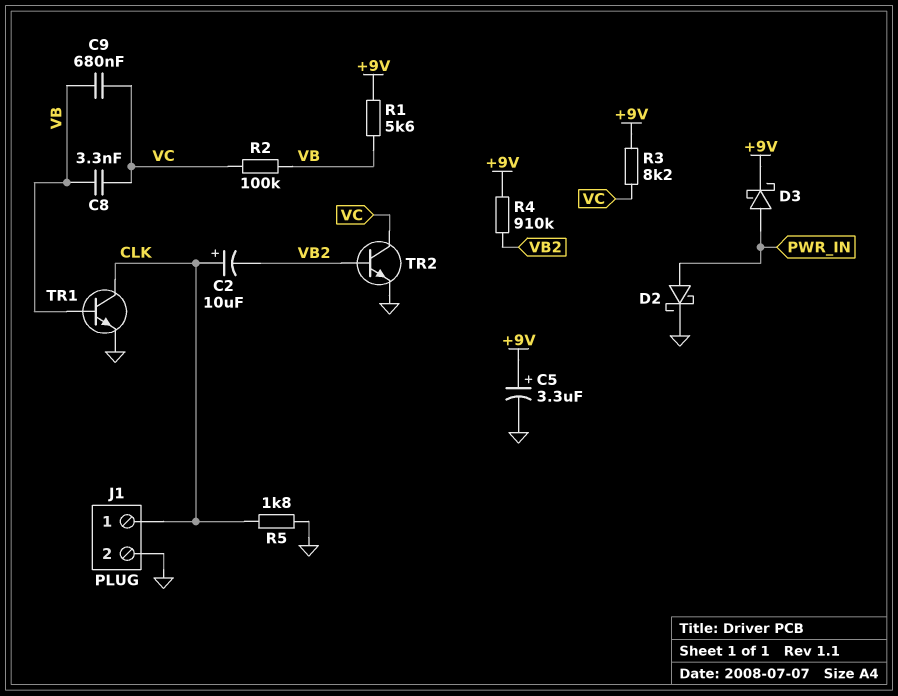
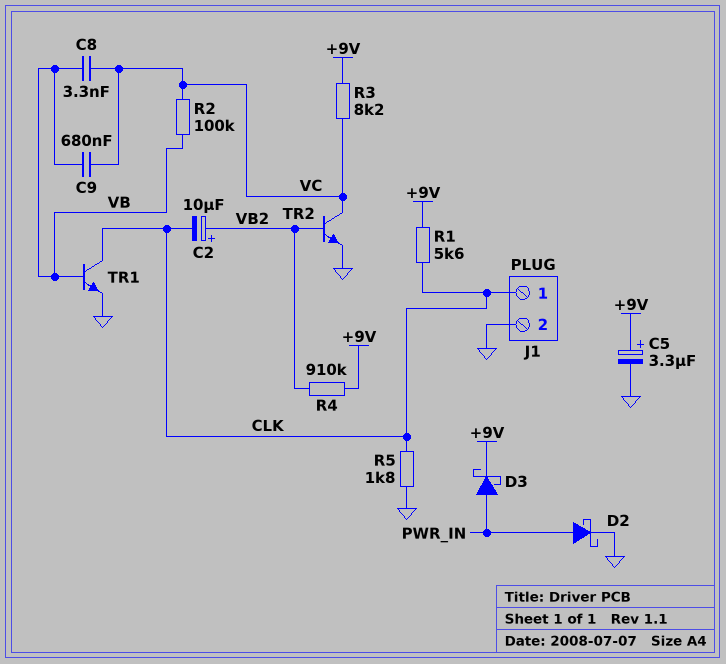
C2: 10uF (plus CLK, minus VB2) -> 10uF (plus VB2, minus CLK)
R1: 5.6k (+9V, VB) -> 5.6k (+9V, CLK)

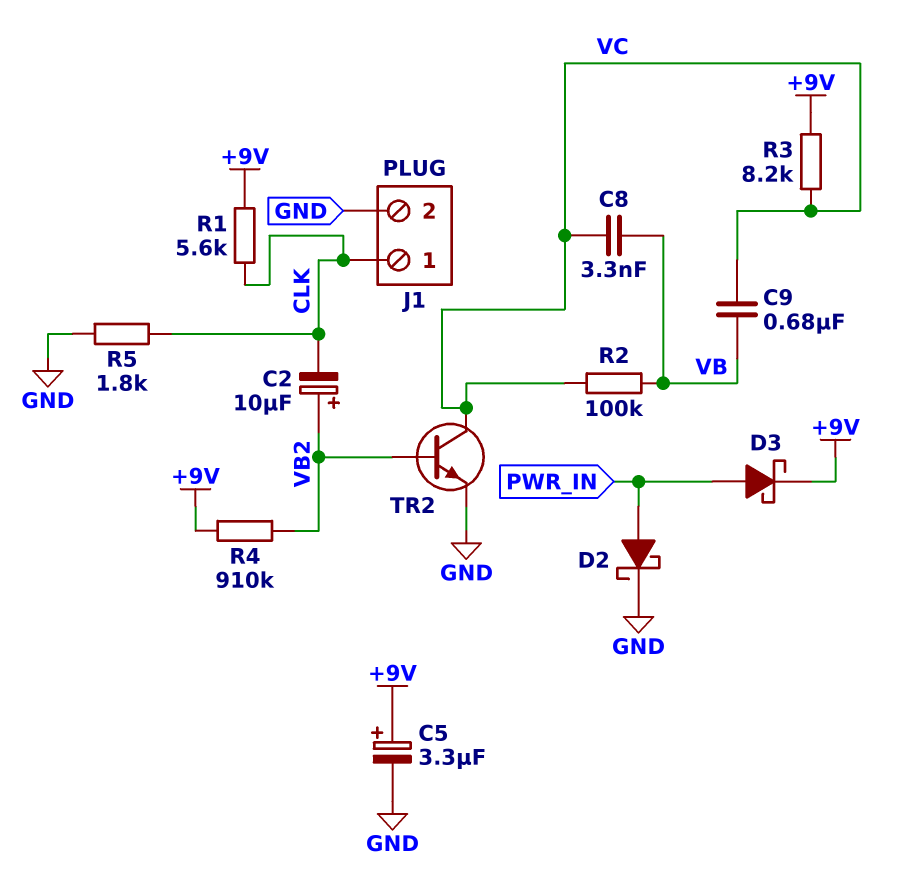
TR1: NPN (B VB, C CLK, E GND) -> none

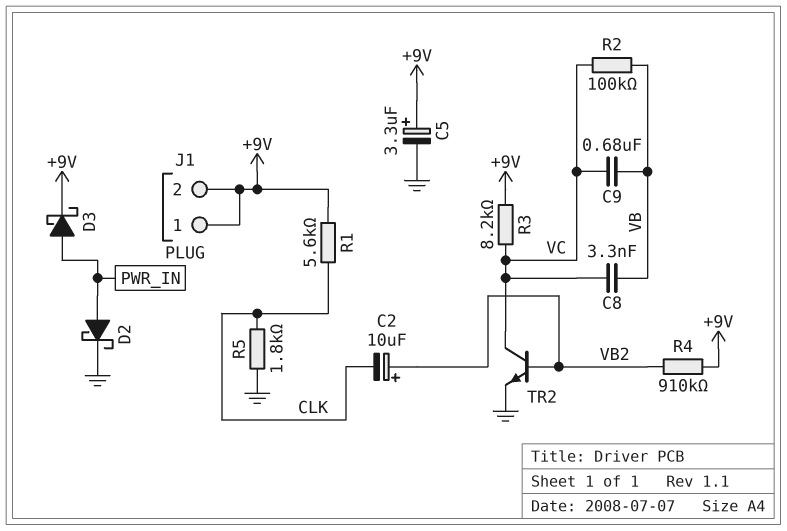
J1 pin 1: CLK -> +9V
J1 pin 2: GND -> +9V

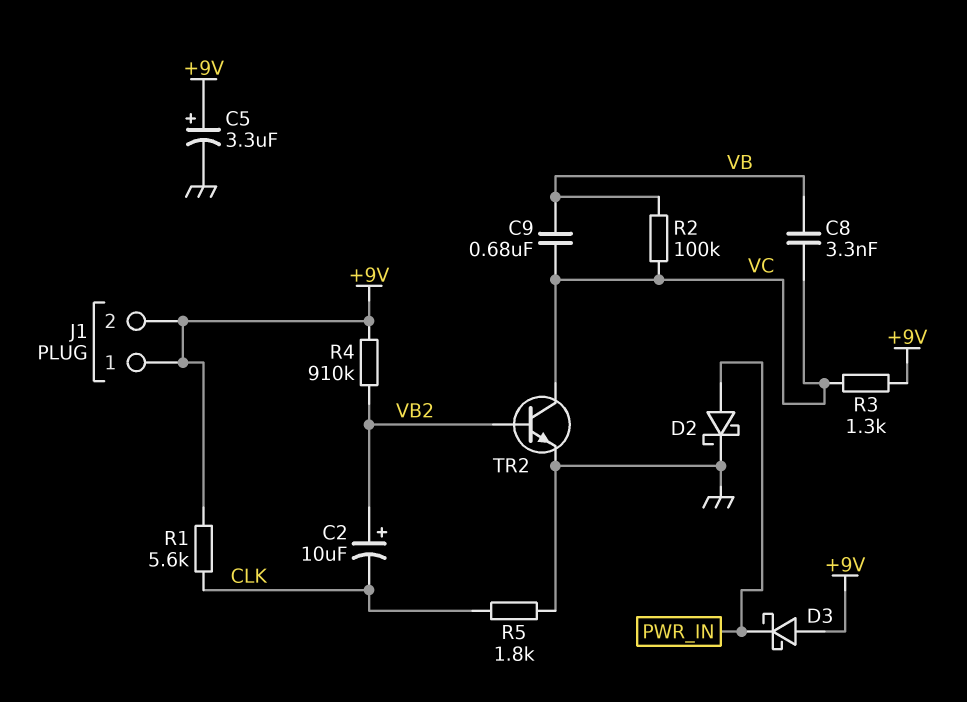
D3: schottky (A PWR_IN, K +9V) -> schottky (A +9V, K PWR_IN)
R3: 8.2k (+9V, VC) -> 1.3k (+9V, VC)

